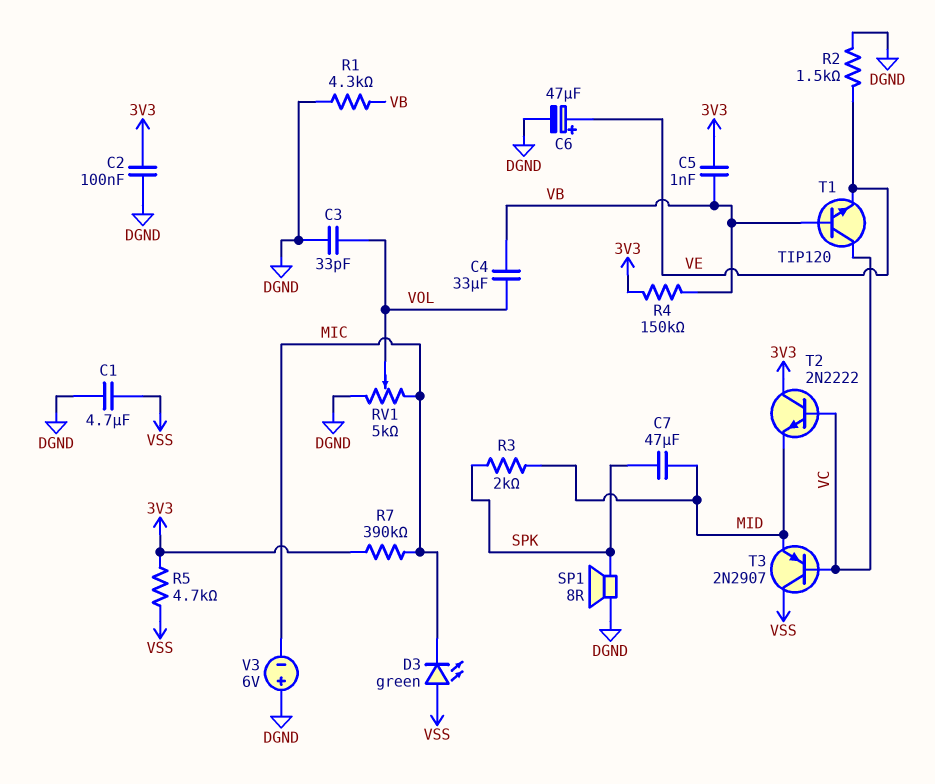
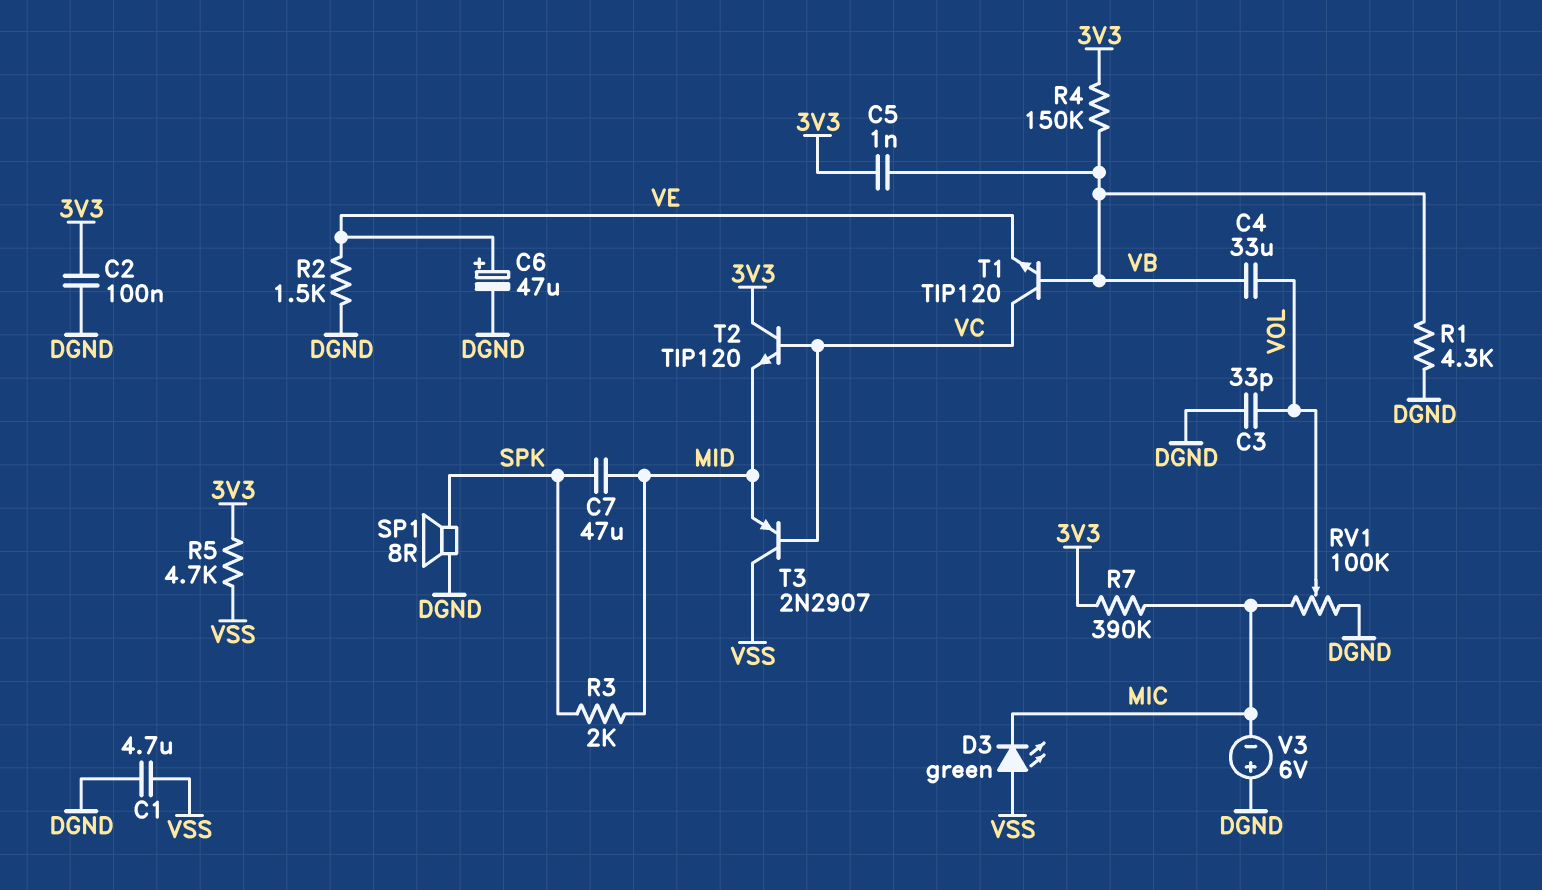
RV1: 5k (DGND, MIC, wiper VOL) -> 100k (DGND, MIC, wiper VOL)
T2: NPN 2N2222 (B VC, C 3V3, E MID) -> NPN TIP120 (B VC, C 3V3, E MID)

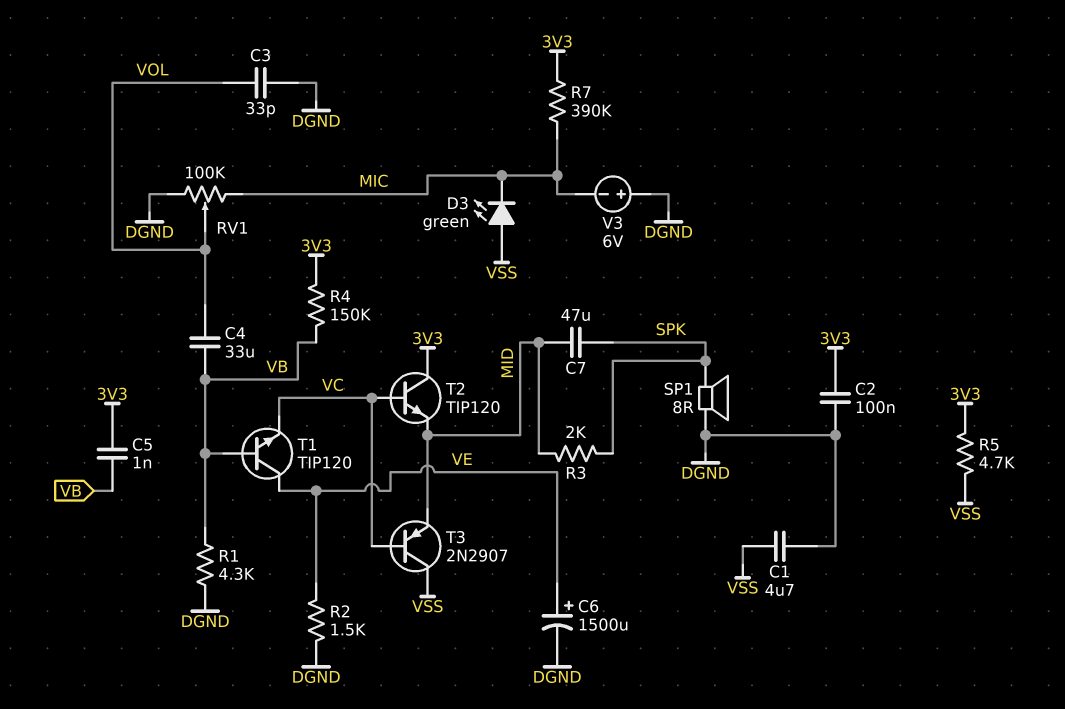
C6: 47uF (plus VE, minus DGND) -> 1500uF (plus VE, minus DGND)
T1: NPN TIP120 (B VB, C VC, E VE) -> NPN TIP120 (B VB, C VE, E VC)

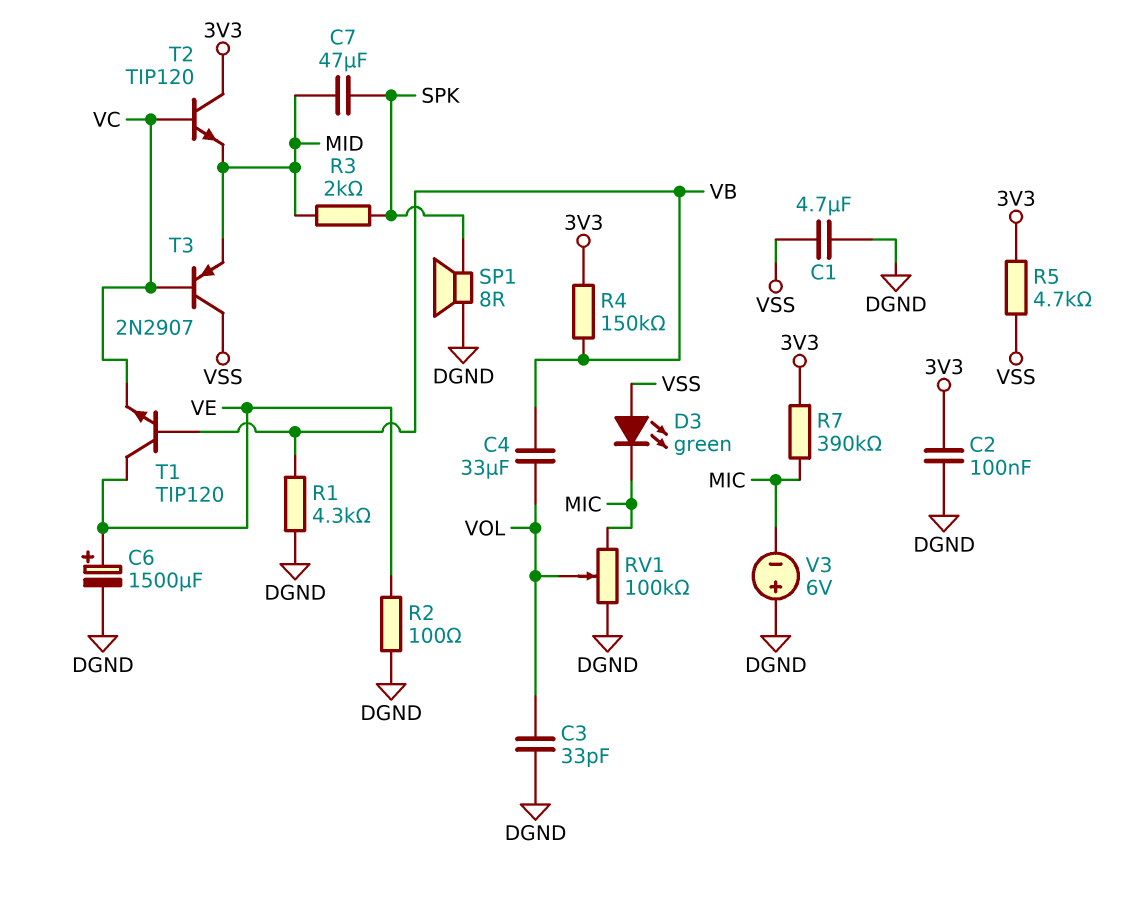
C5: 1nF (3V3, VB) -> none
R2: 1.5k (DGND, VE) -> 100 (DGND, VE)

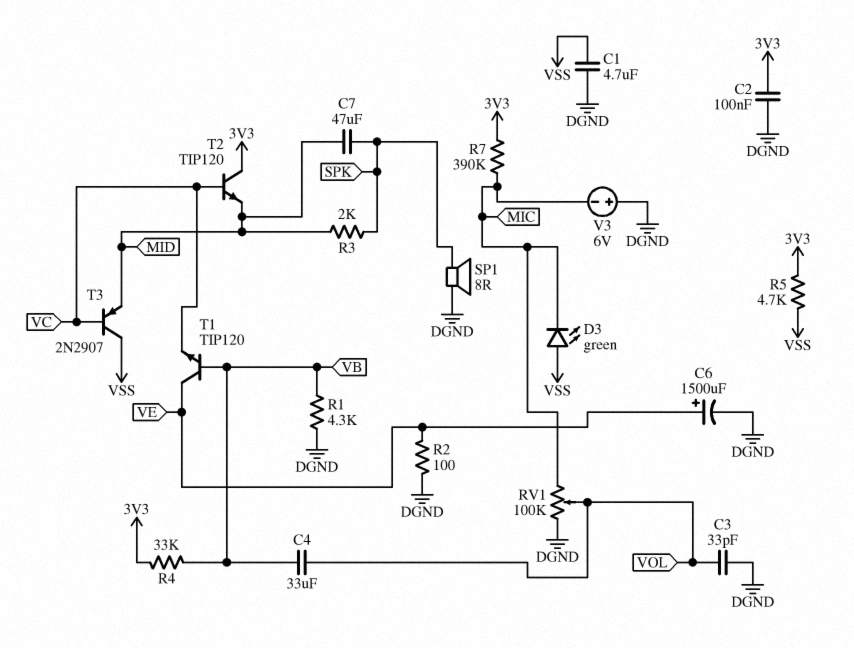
R4: 150k (3V3, VB) -> 33k (3V3, VB)

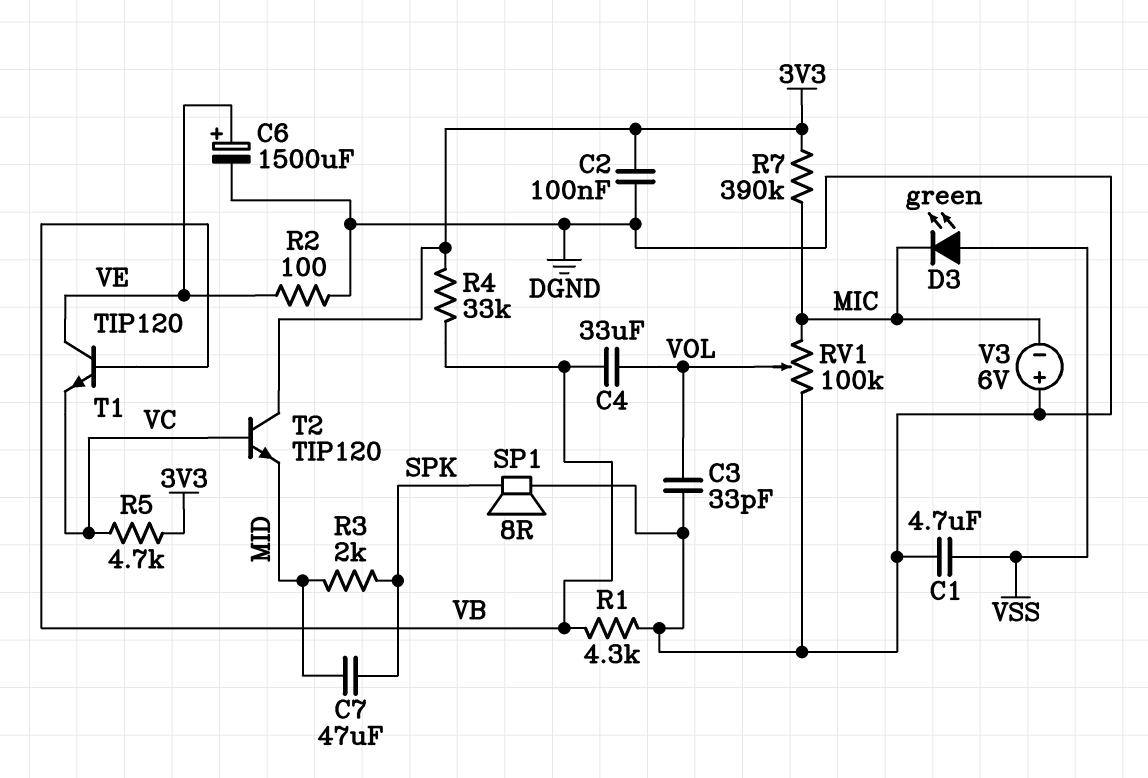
R5: 4.7k (3V3, VSS) -> 4.7k (3V3, VC)
T3: PNP 2N2907 (B VC, C VSS, E MID) -> none

